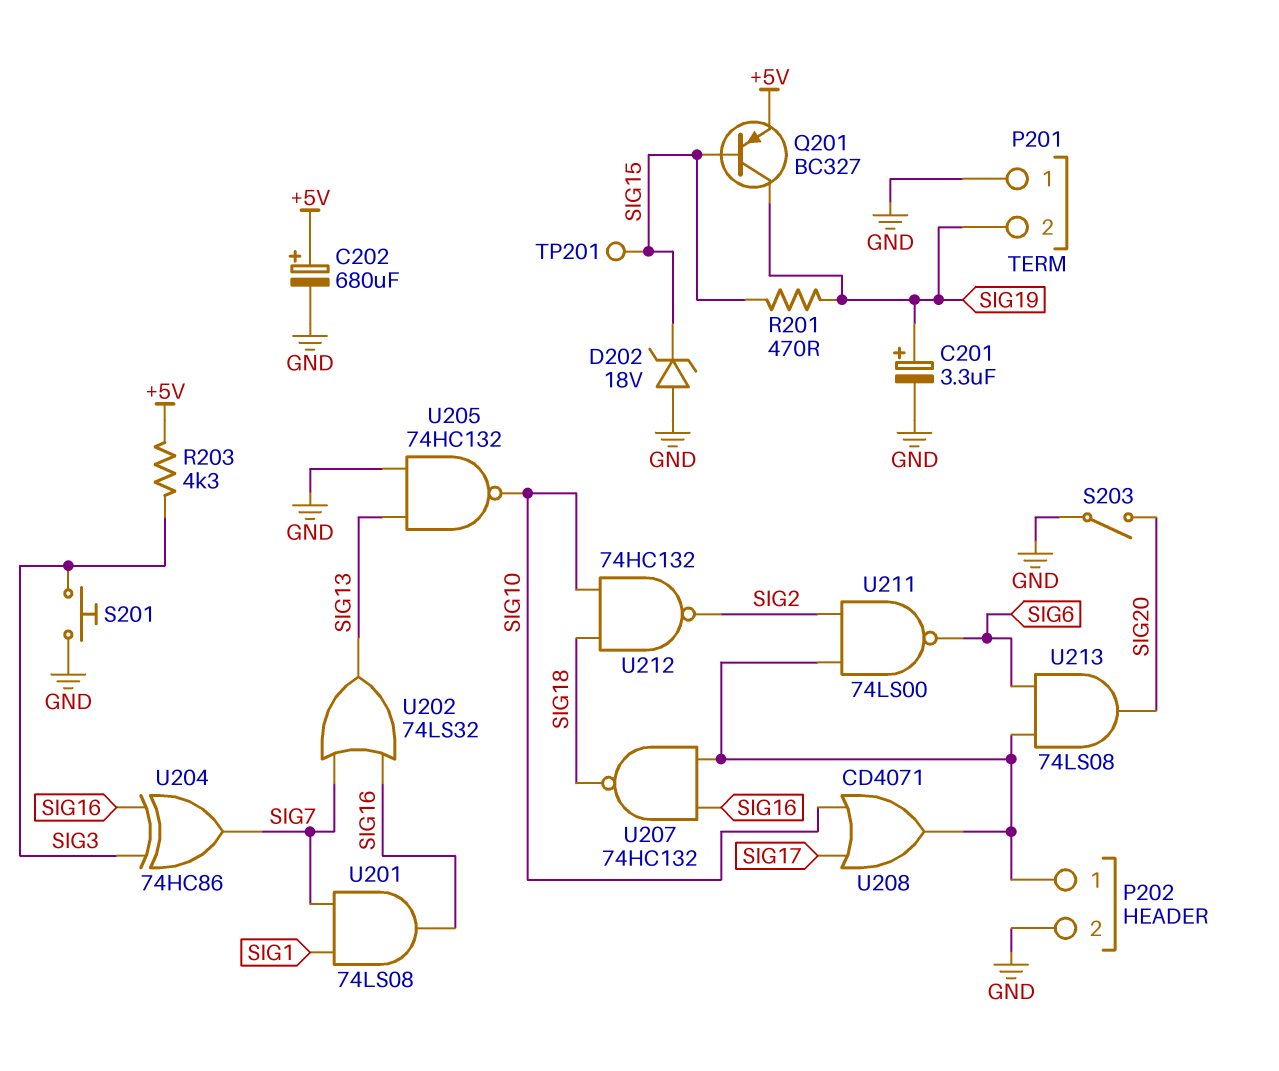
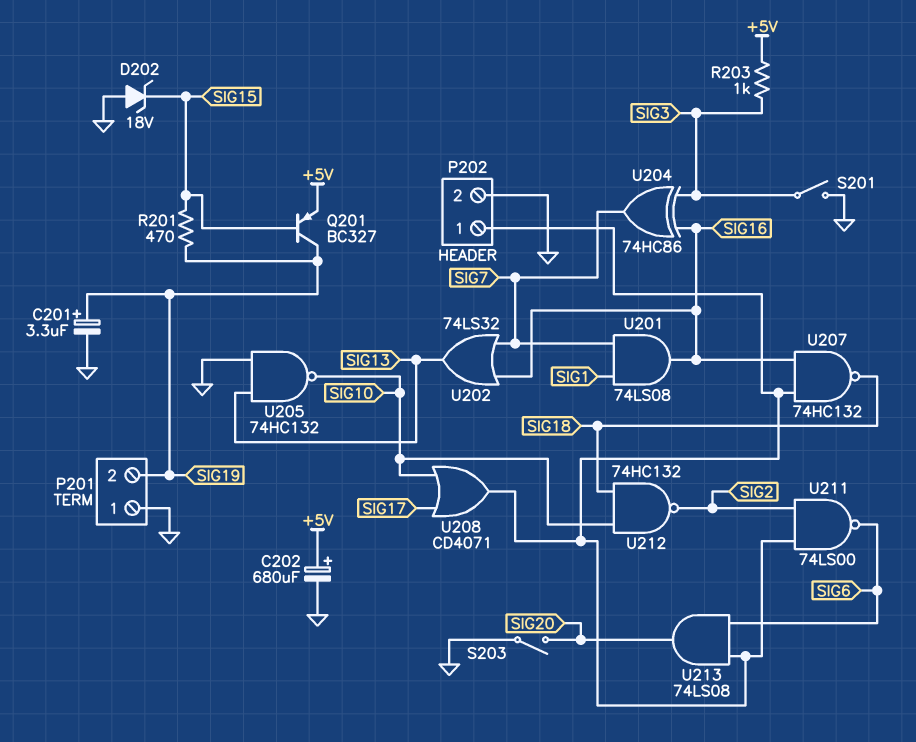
R203: 4.3k (+5V, SIG3) -> 1k (+5V, SIG3)
S201: button (GND, SIG3) -> switch (GND, SIG3)
TP201: test point (SIG15) -> none

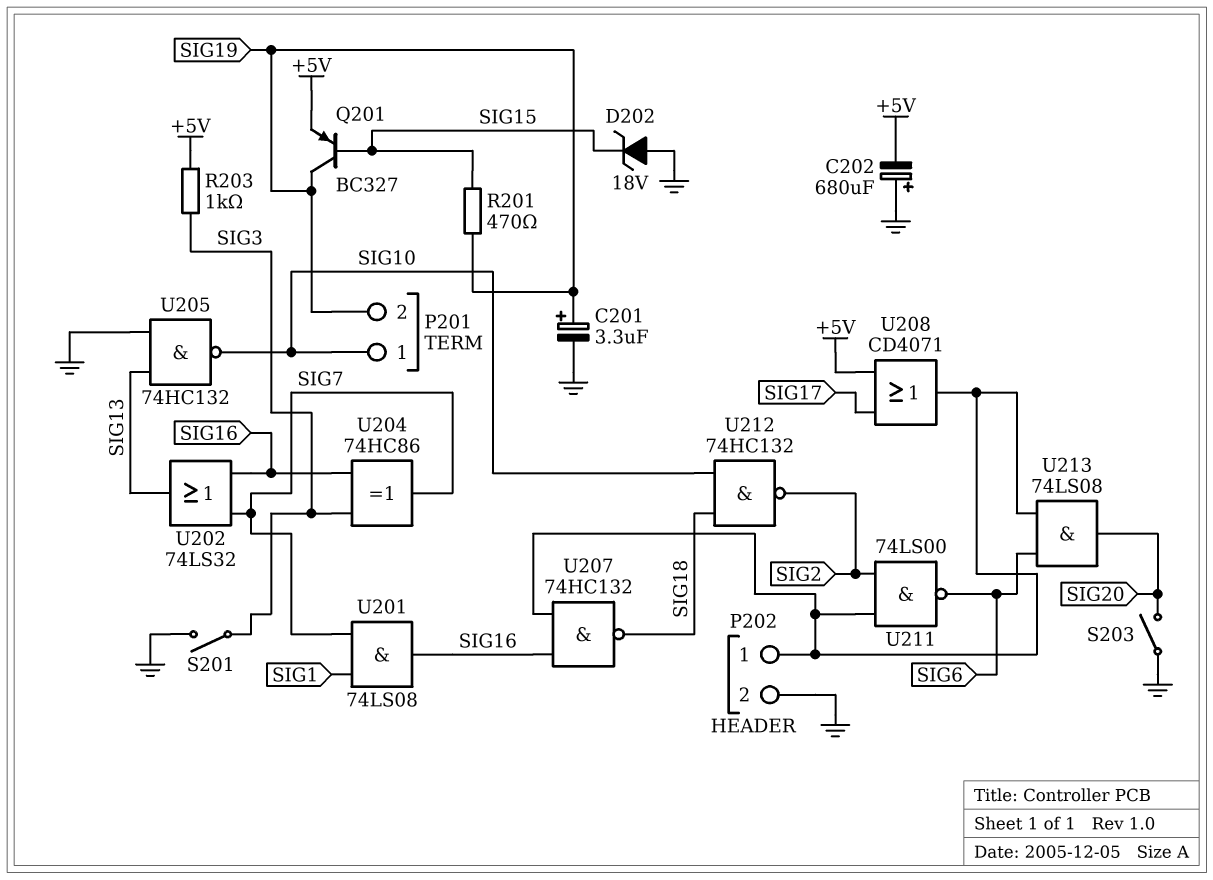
C202: 680uF (plus +5V, minus GND) -> 680uF (plus GND, minus +5V)
P201 pin 1: GND -> SIG10
U208: OR CD4071 (in SIG10, in SIG17, out P202/1) -> OR CD4071 (in +5V, in SIG17, out P202/1)

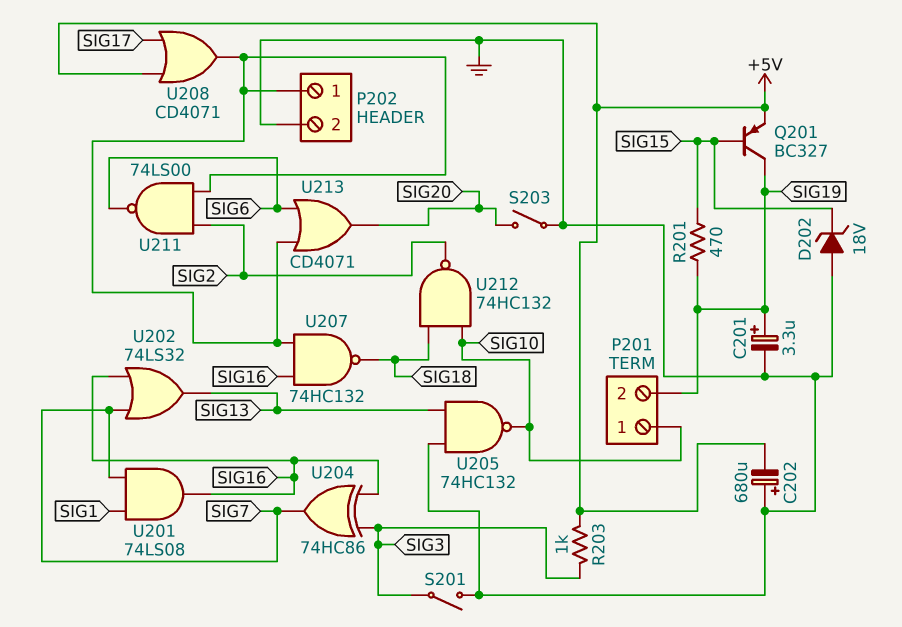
U213: AND 74LS08 (in P202/1, in SIG6, out SIG20) -> OR CD4071 (in P202/1, in SIG6, out SIG20)

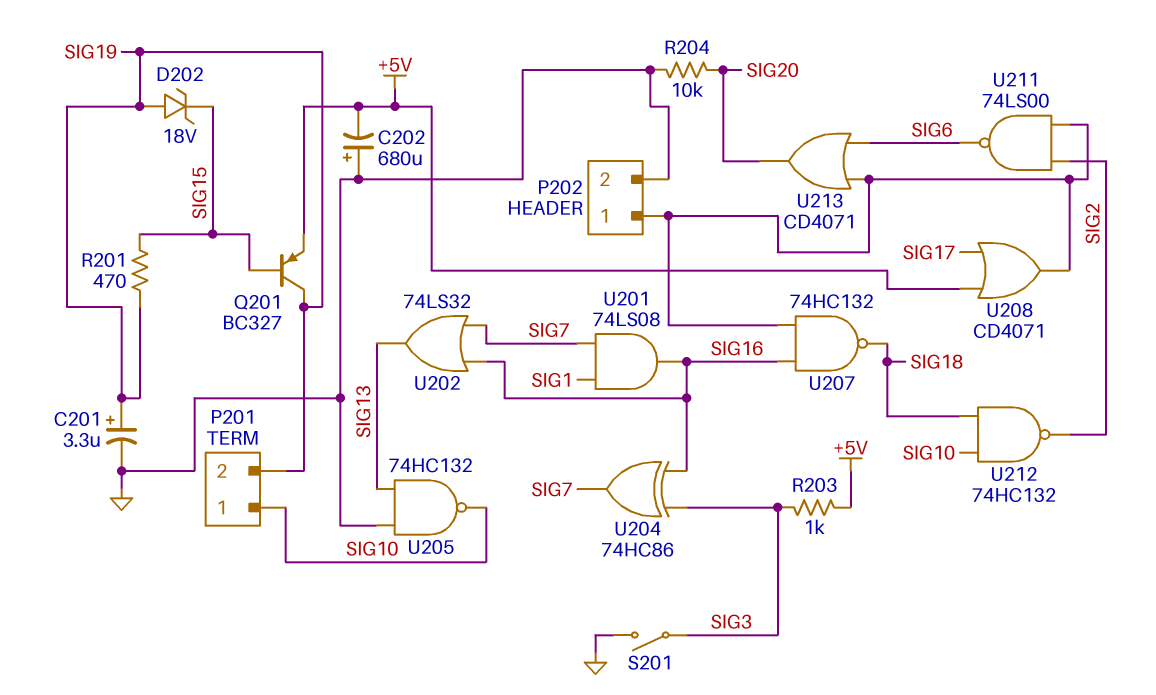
D202: zener 18V (A GND, K SIG15) -> zener 18V (A SIG19, K SIG15)
R204: none -> 10k (GND, SIG20)
S203: switch (GND, SIG20) -> none

